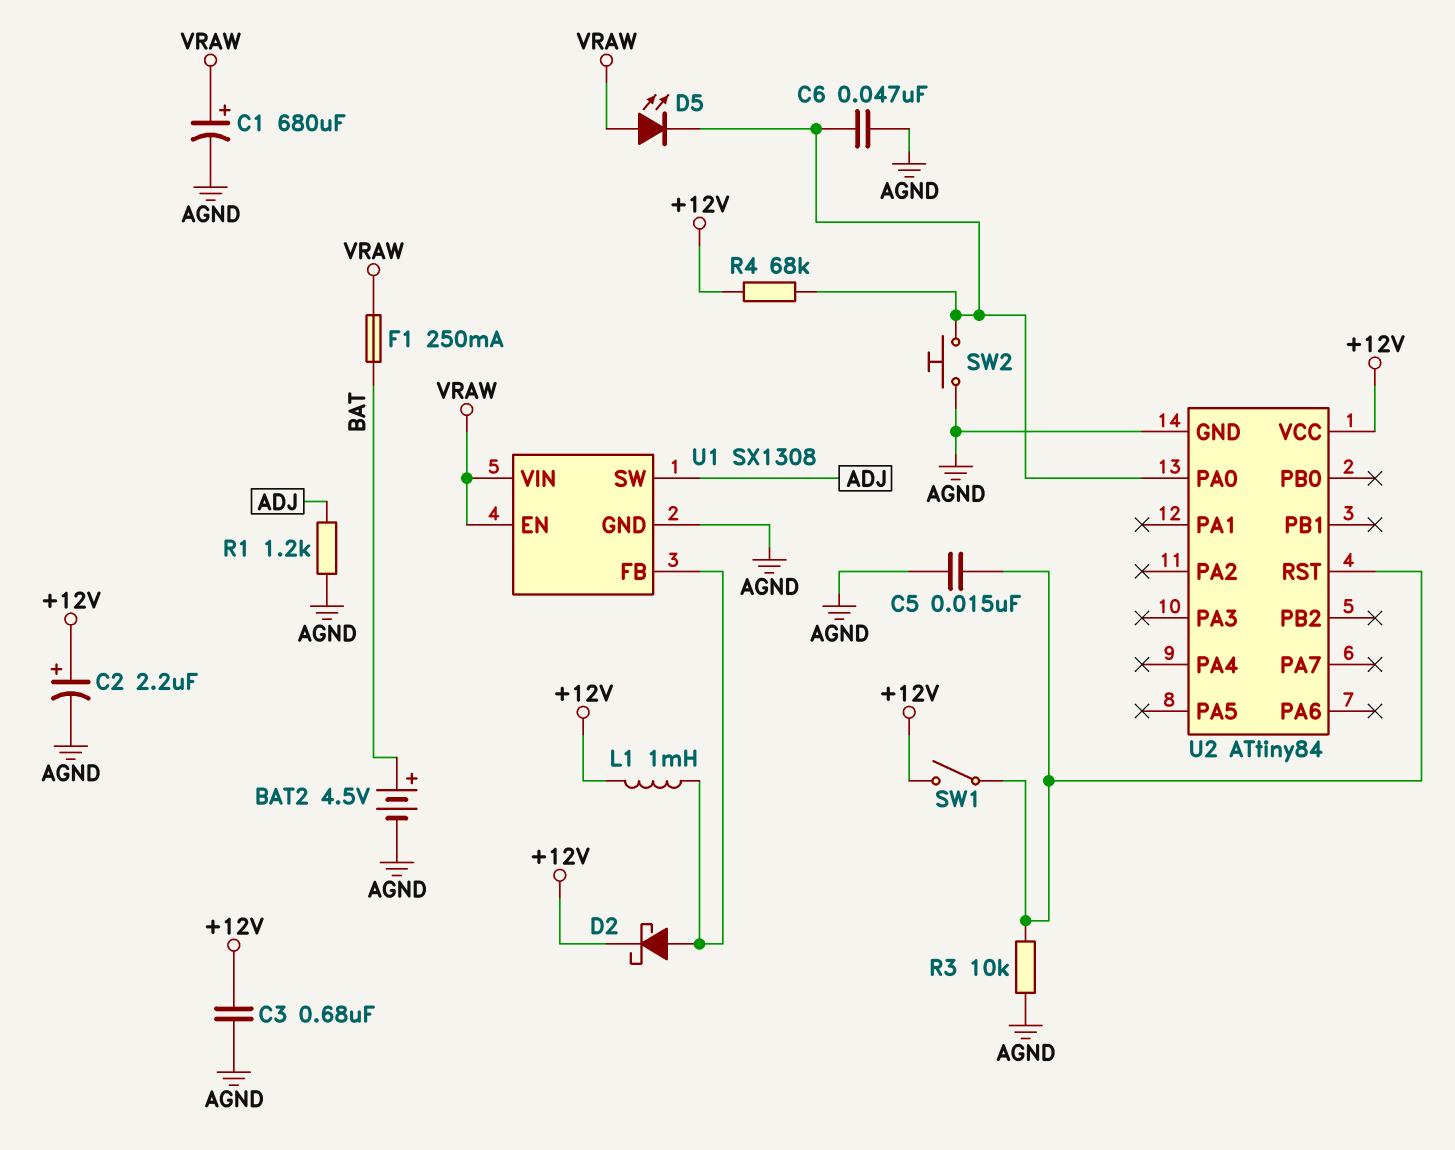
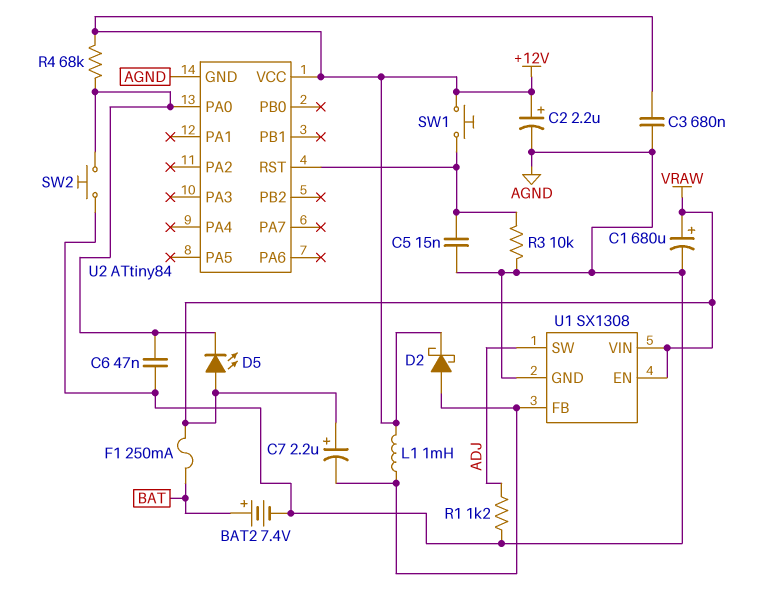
BAT2: 4.5V (plus BAT, minus AGND) -> 7.4V (plus BAT, minus AGND)
C7: none -> 2.2uF (plus VRAW, minus U1/FB)
SW1: switch (+12V, U2/RST) -> button (+12V, U2/RST)

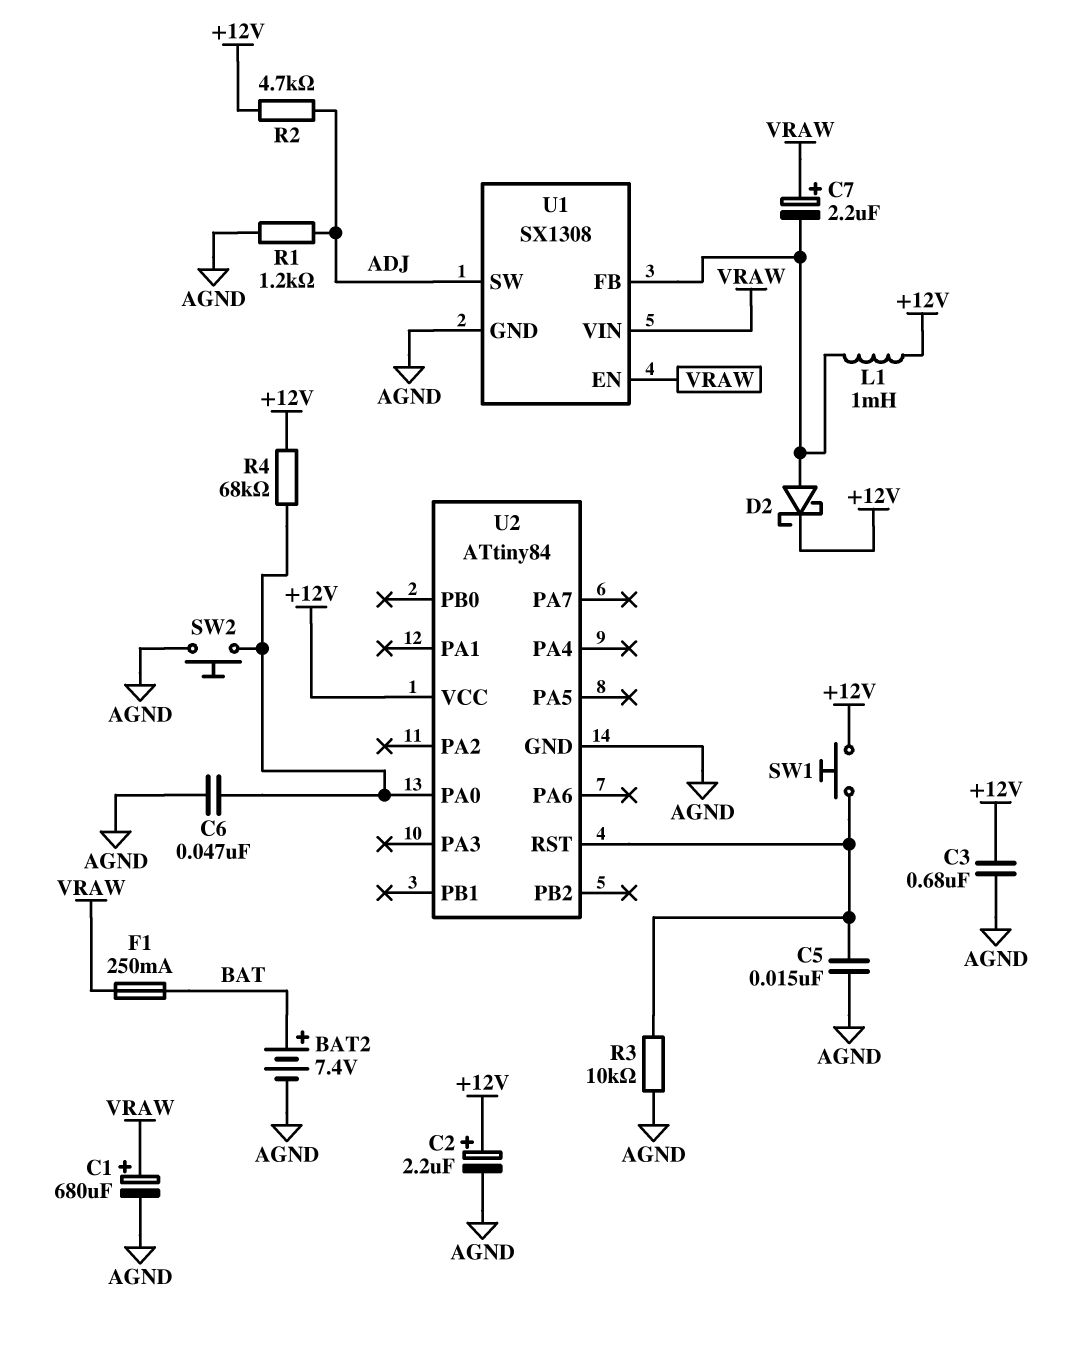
D5: LED (A VRAW, K U2/PA0) -> none
R2: none -> 4.7k (+12V, ADJ)

